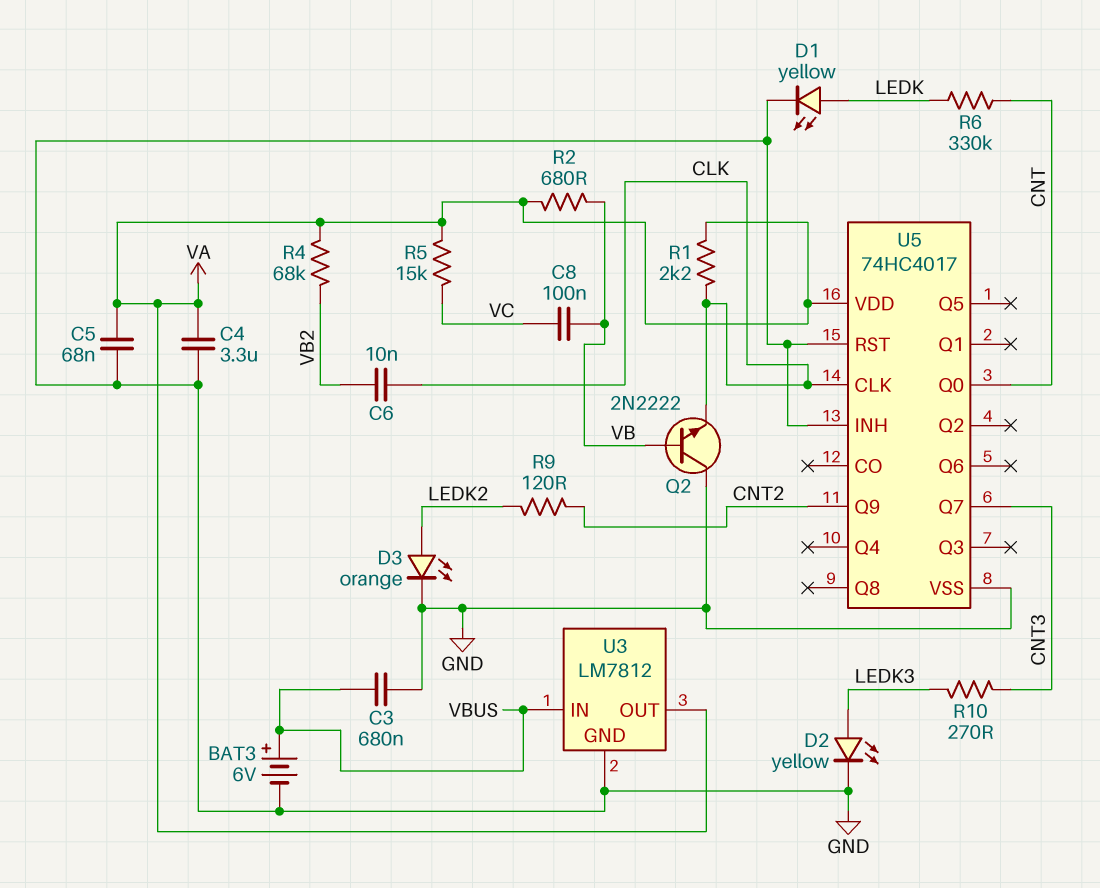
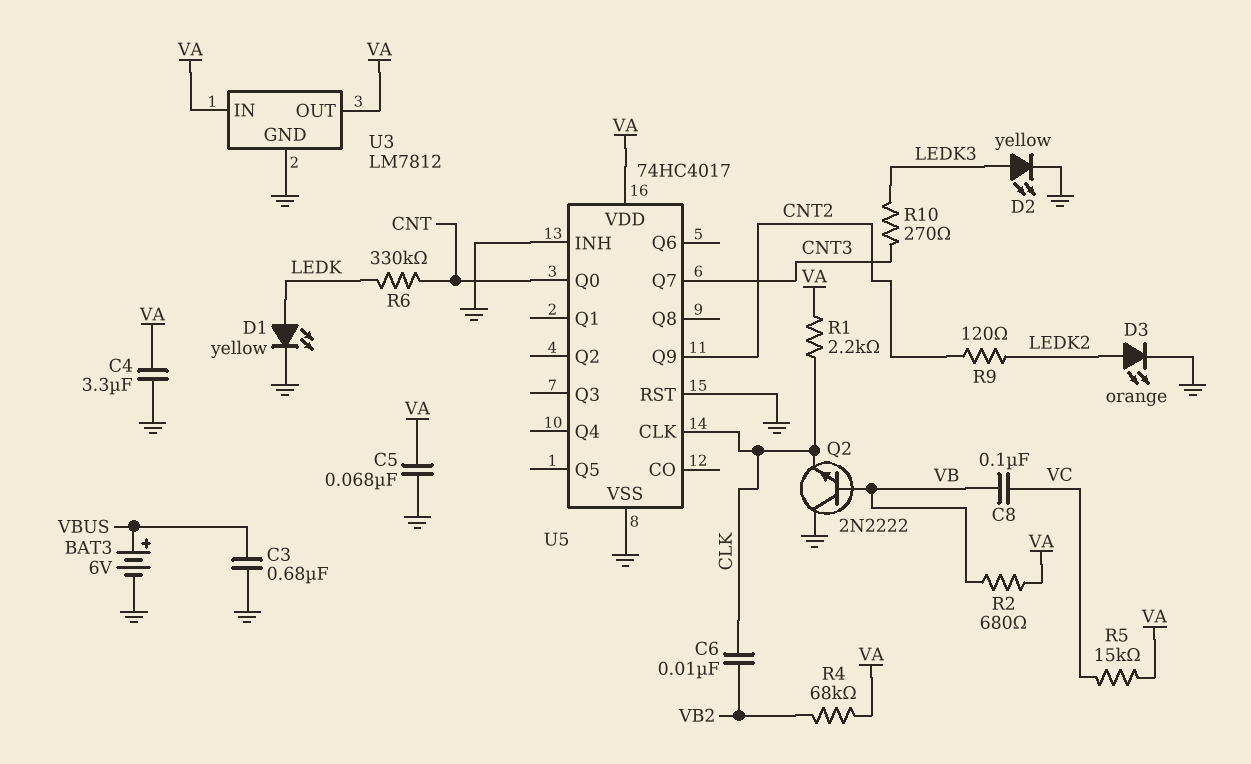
U3 pin IN: VBUS -> VA

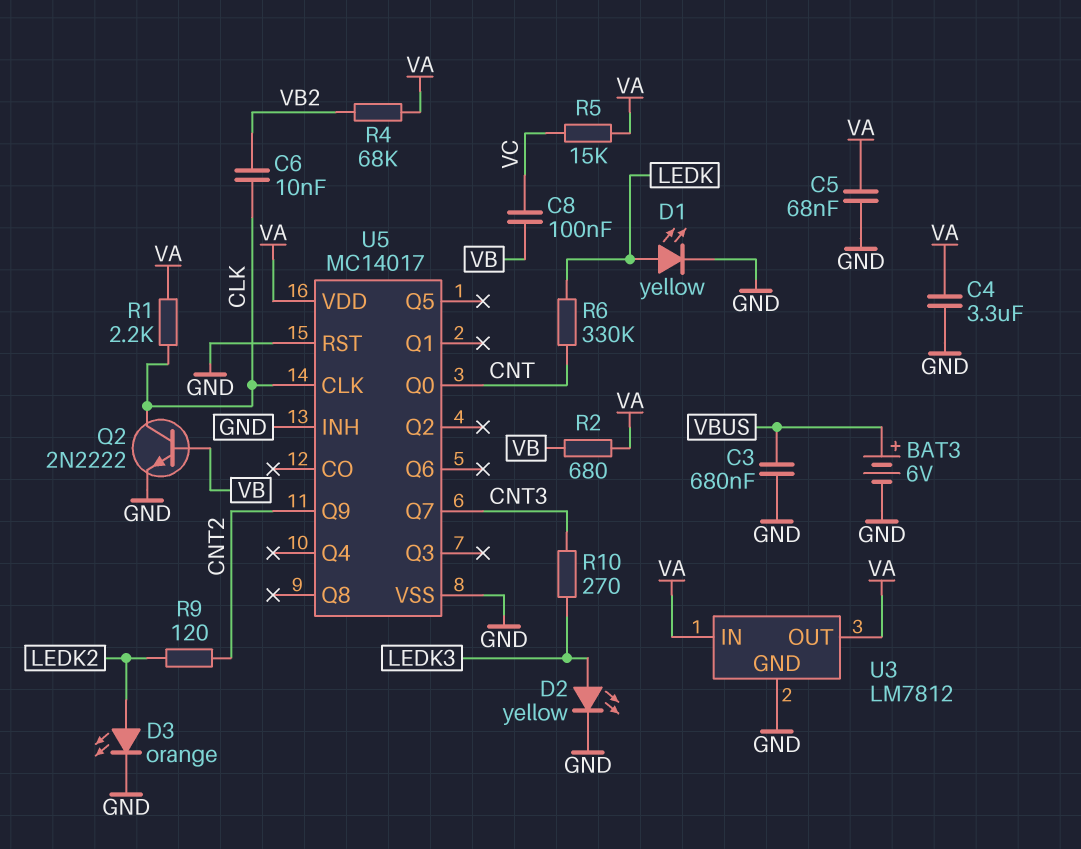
Q2: NPN 2N2222 (B VB, C GND, E CLK) -> NPN 2N2222 (B VB, C CLK, E GND)
U5: 74HC4017 -> MC14017

